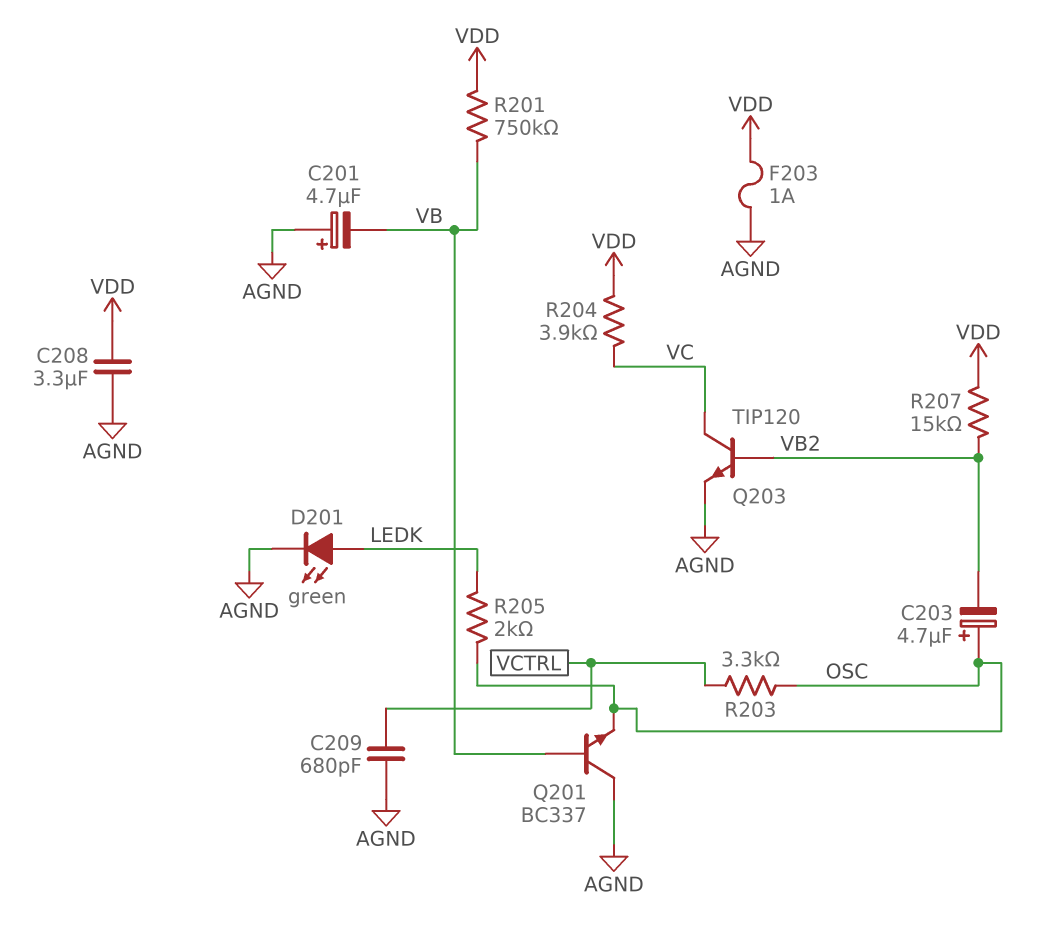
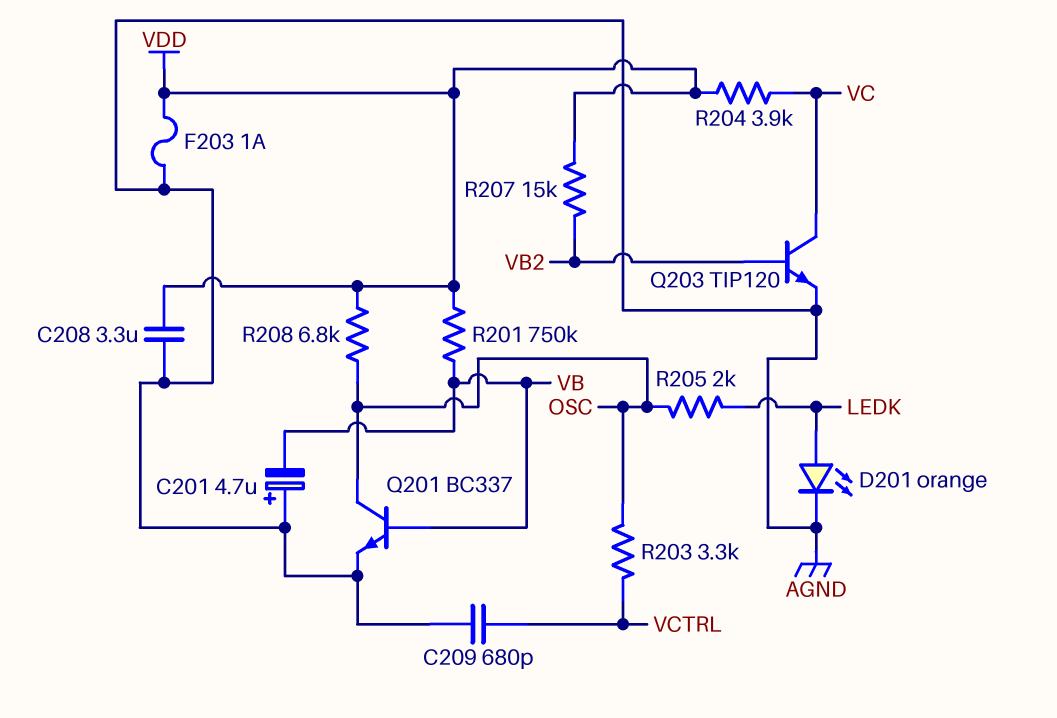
C203: 4.7uF (plus OSC, minus VB2) -> none
D201: LED green (A LEDK, K AGND) -> LED orange (A LEDK, K AGND)
Q201: NPN BC337 (B VB, C AGND, E OSC) -> NPN BC337 (B VB, C OSC, E AGND)
R208: none -> 6.8k (OSC, VDD)

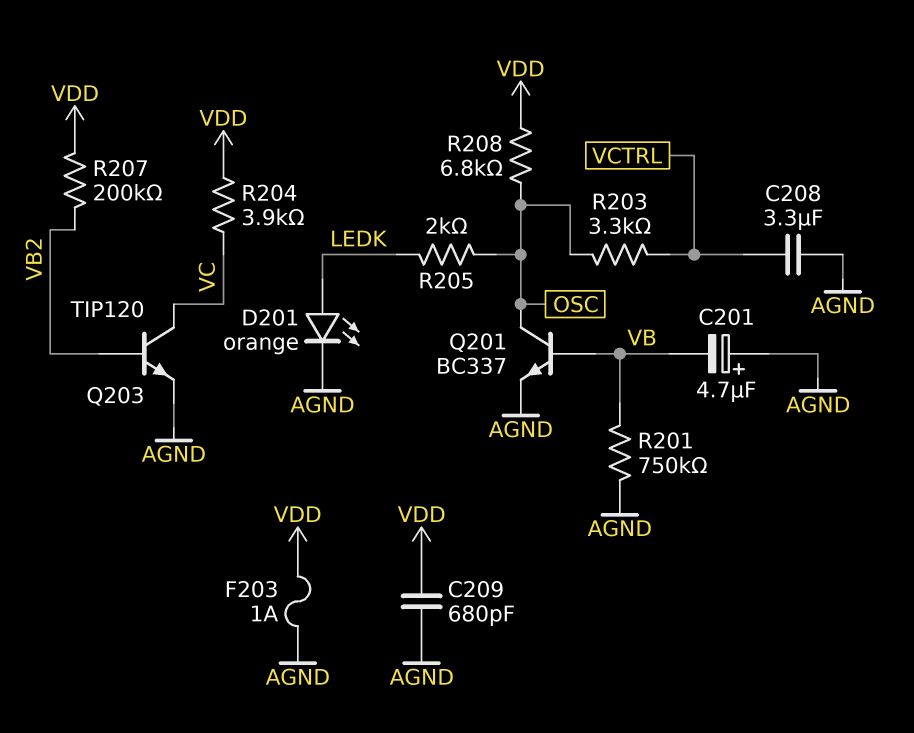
C208: 3.3uF (AGND, VDD) -> 3.3uF (AGND, VCTRL)
C209: 680pF (AGND, VCTRL) -> 680pF (AGND, VDD)
R201: 750k (VB, VDD) -> 750k (AGND, VB)
R207: 15k (VB2, VDD) -> 200k (VB2, VDD)

